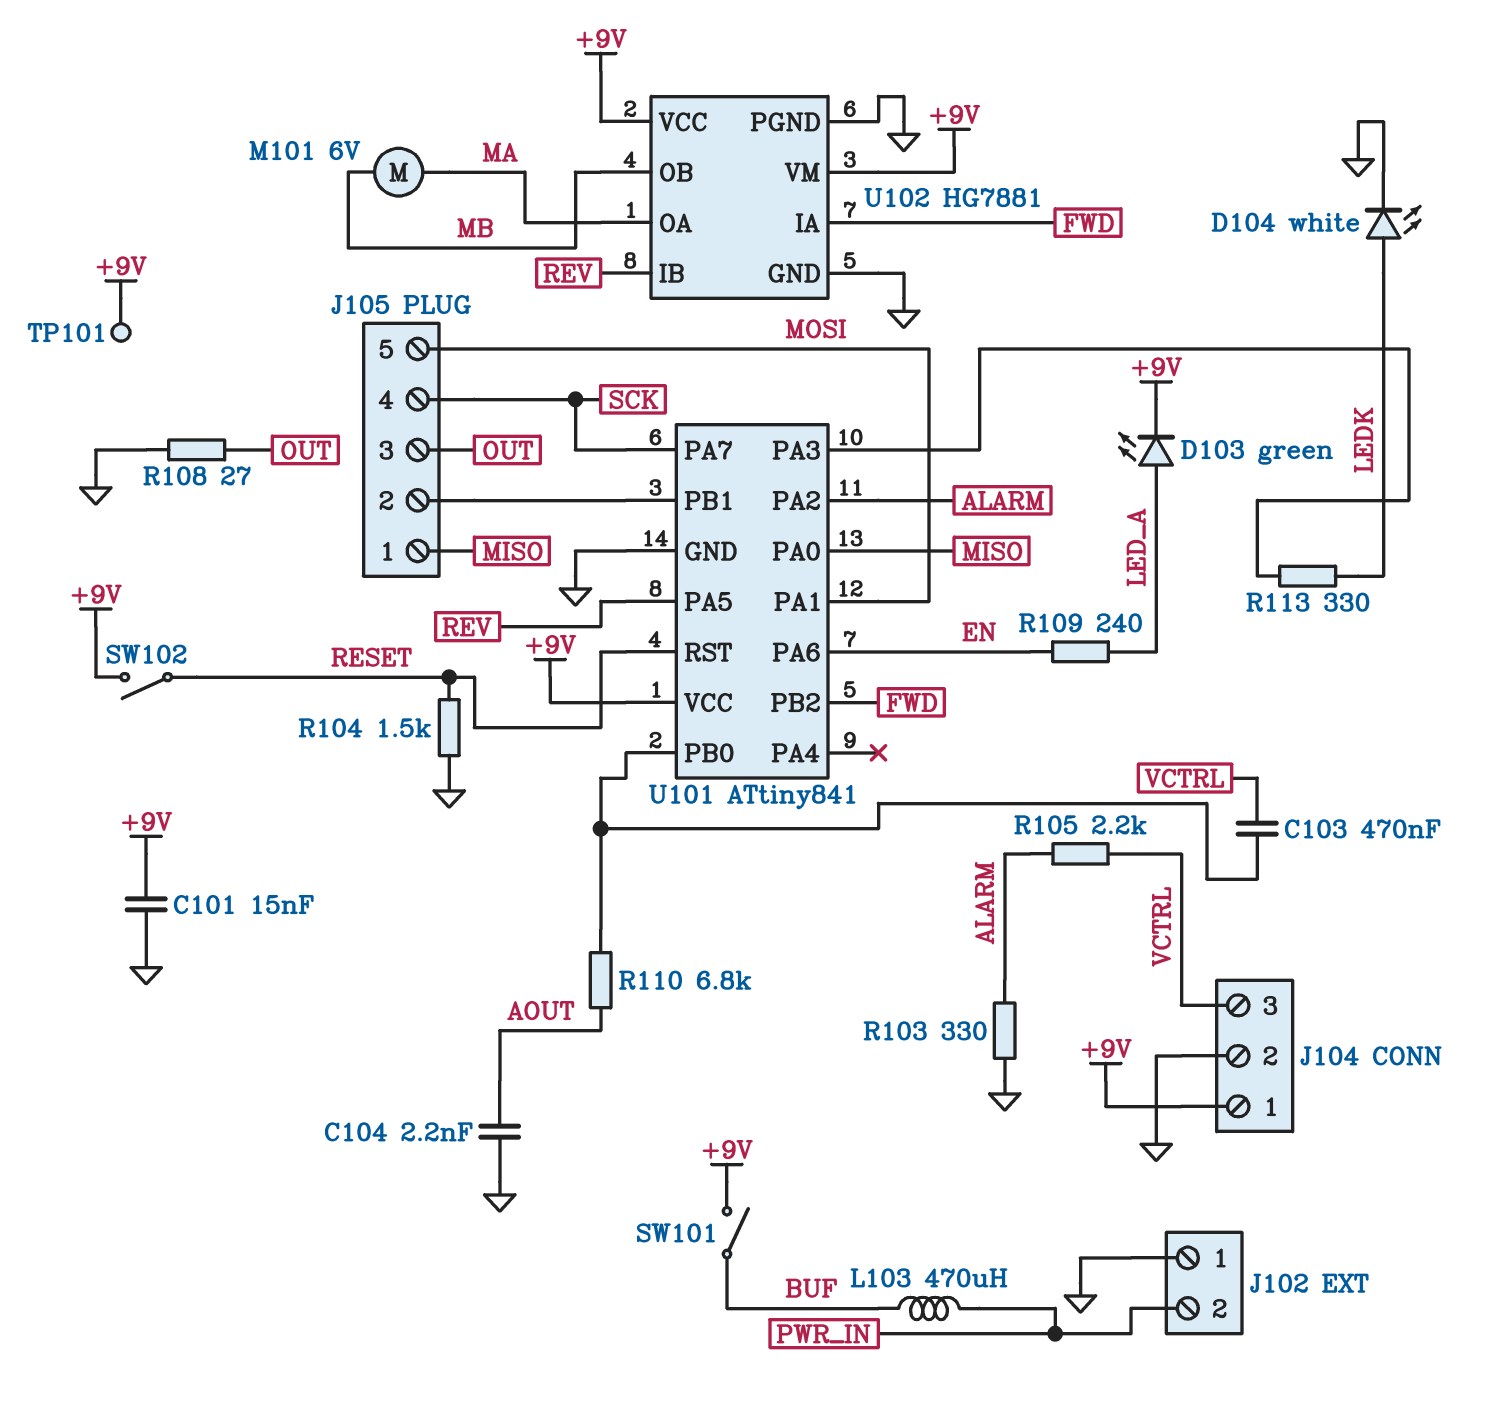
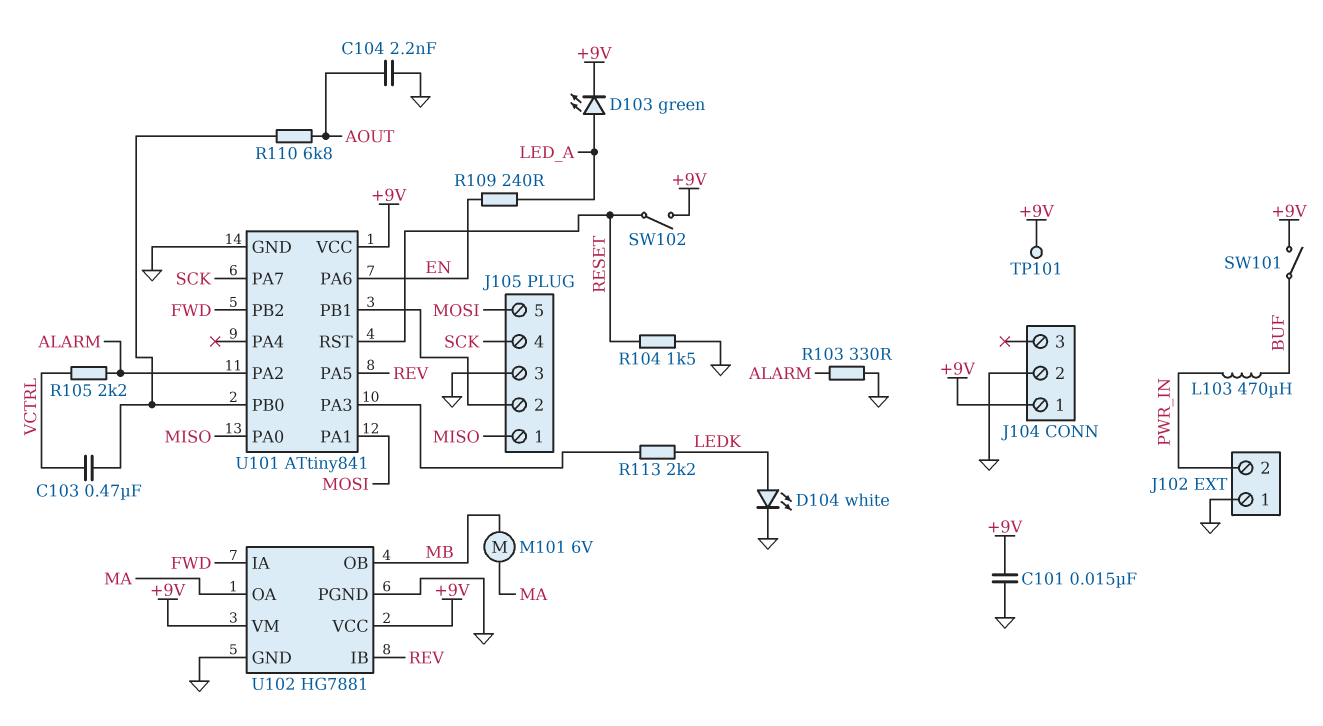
J104 pin 3: VCTRL -> none
J105 pin 3: OUT -> GND
R108: 27 (GND, OUT) -> none
R113: 330 (LEDK, U101/PA3) -> 2.2k (LEDK, U101/PA3)

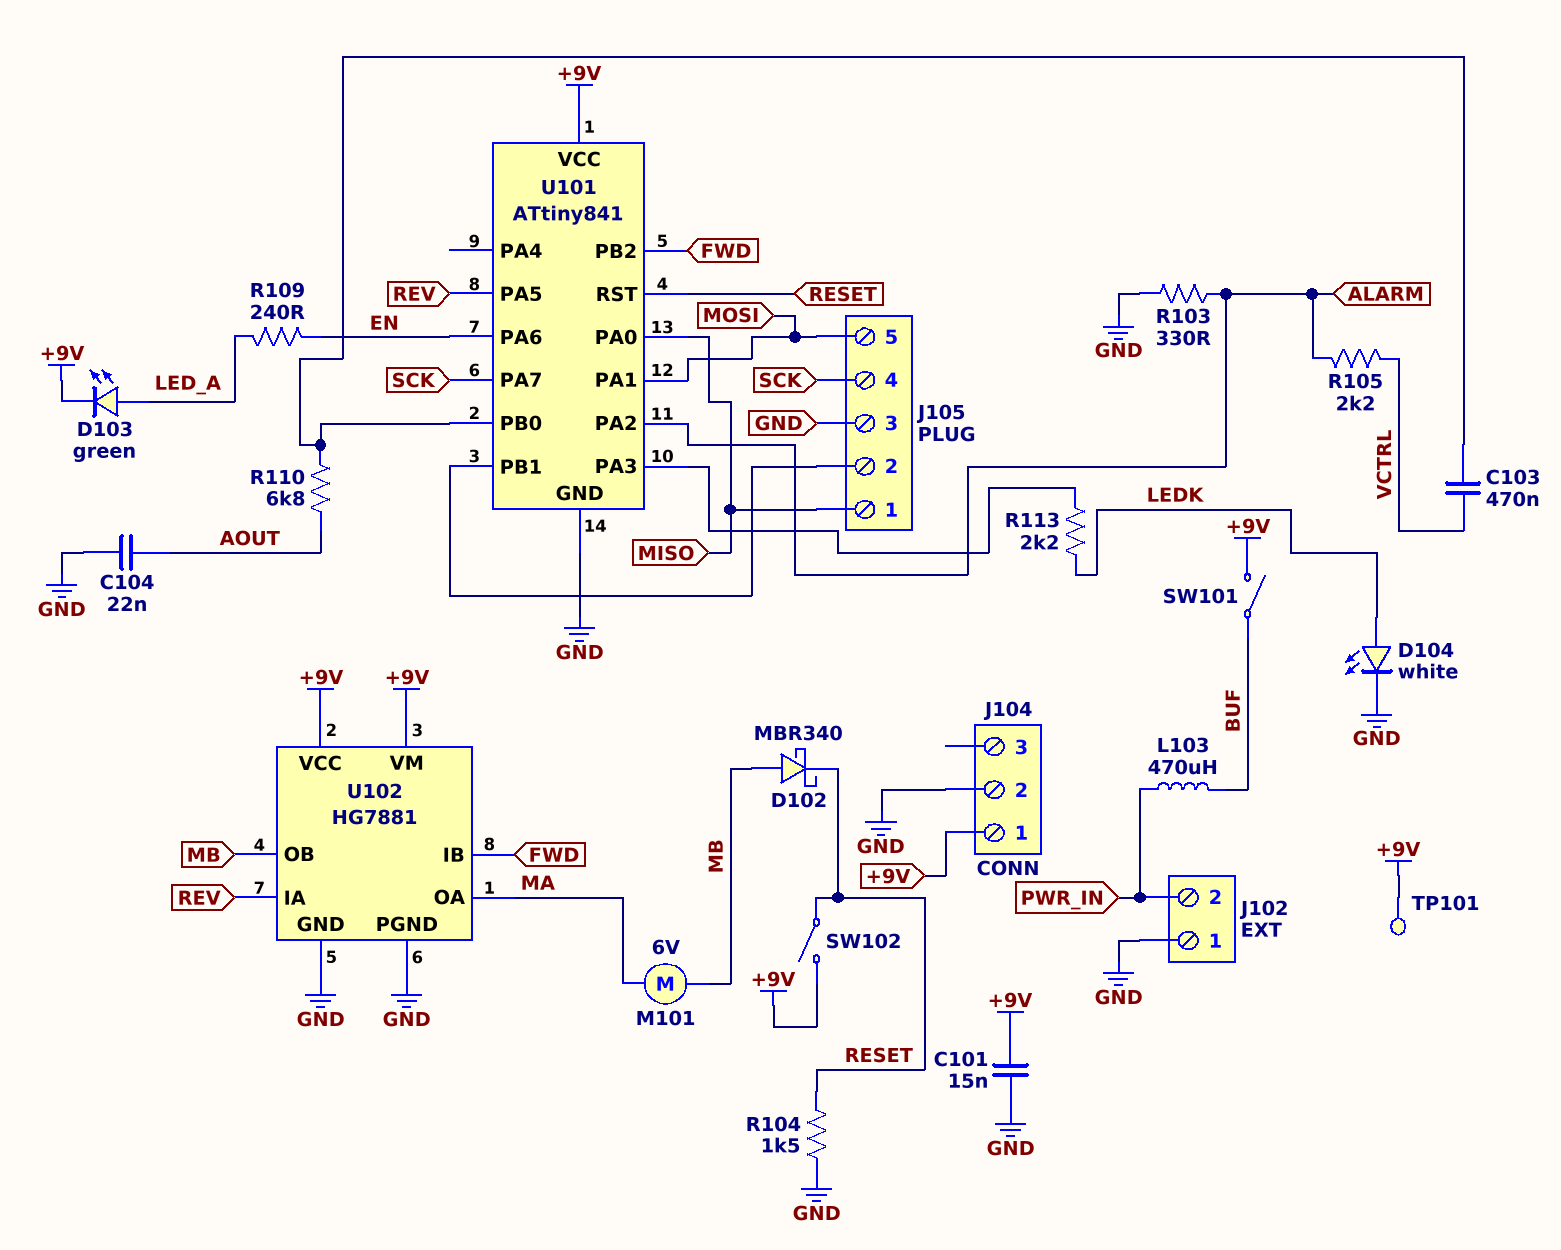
C104: 2.2nF (AOUT, GND) -> 22nF (AOUT, GND)
D102: none -> schottky MBR340 (A MB, K RESET)
U102 pin IA: FWD -> REV
U102 pin IB: REV -> FWD

